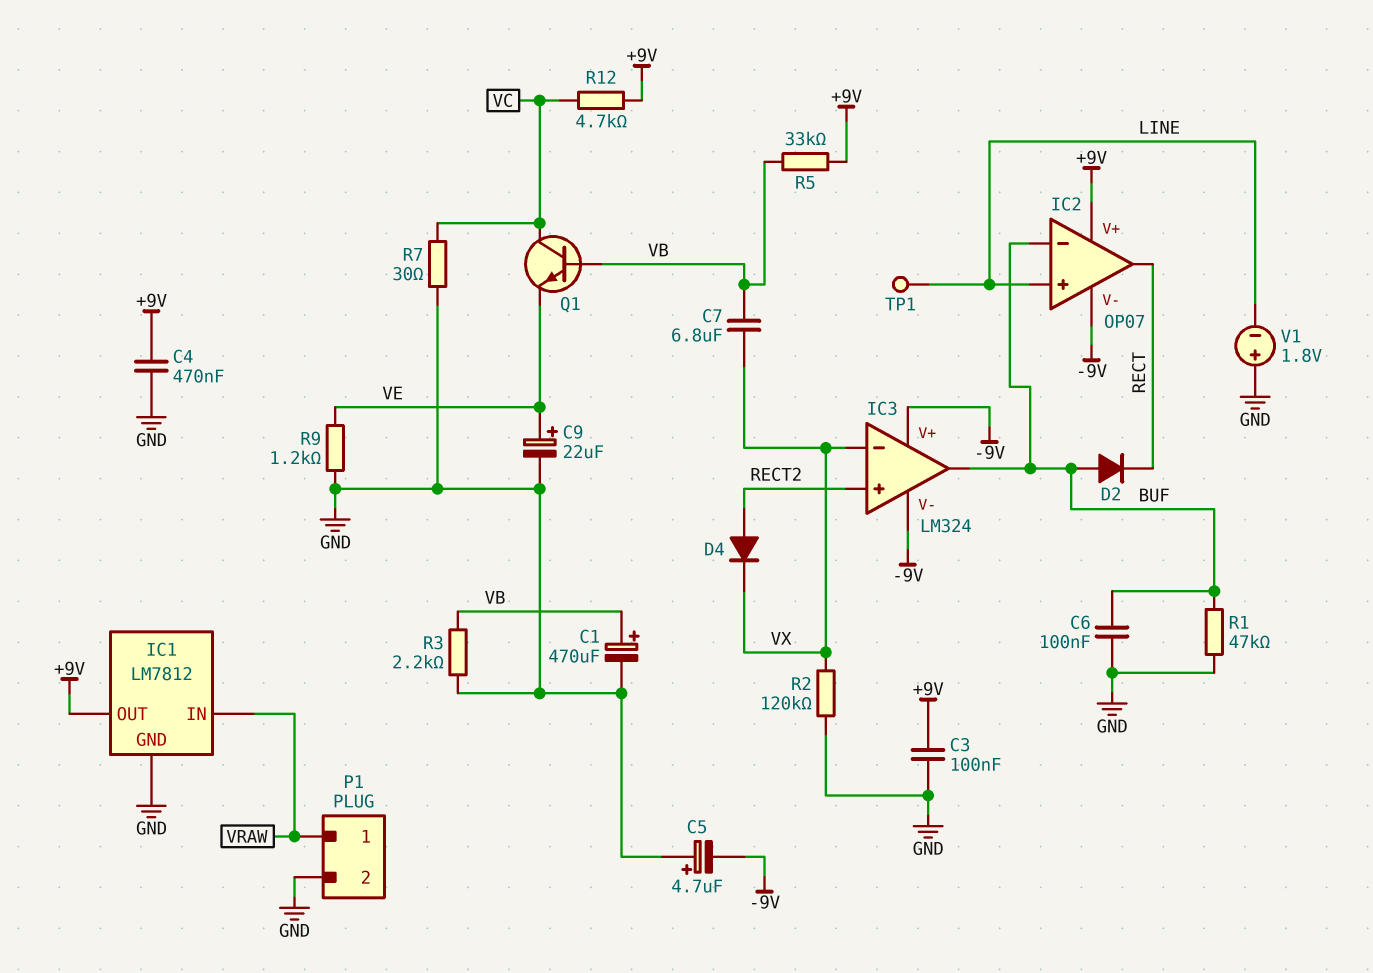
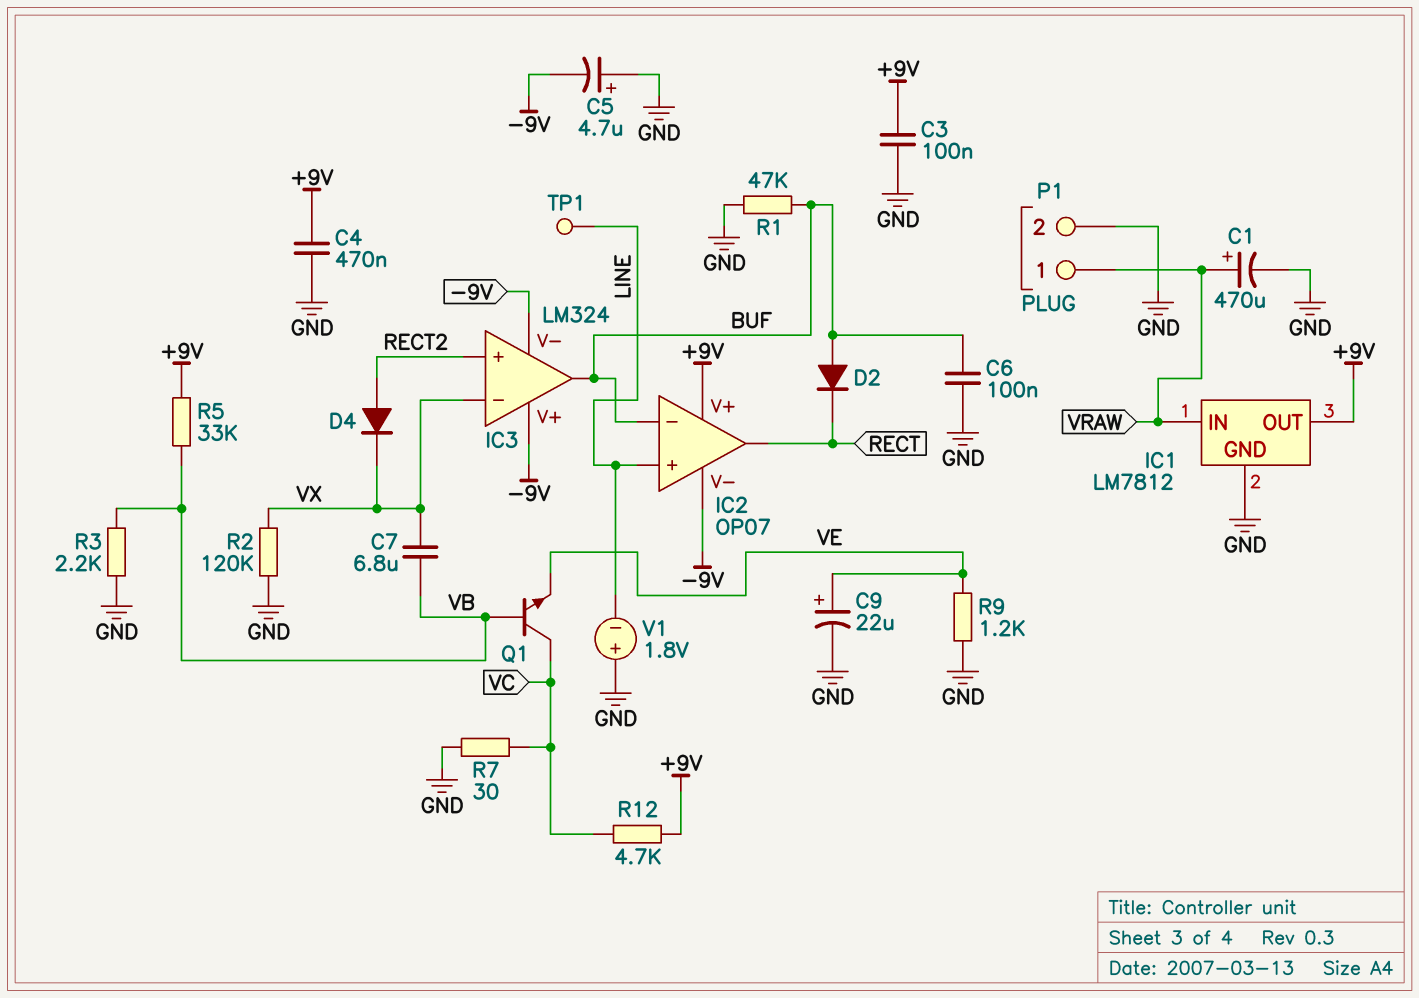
C1: 470uF (plus VB, minus GND) -> 470uF (plus VRAW, minus GND)

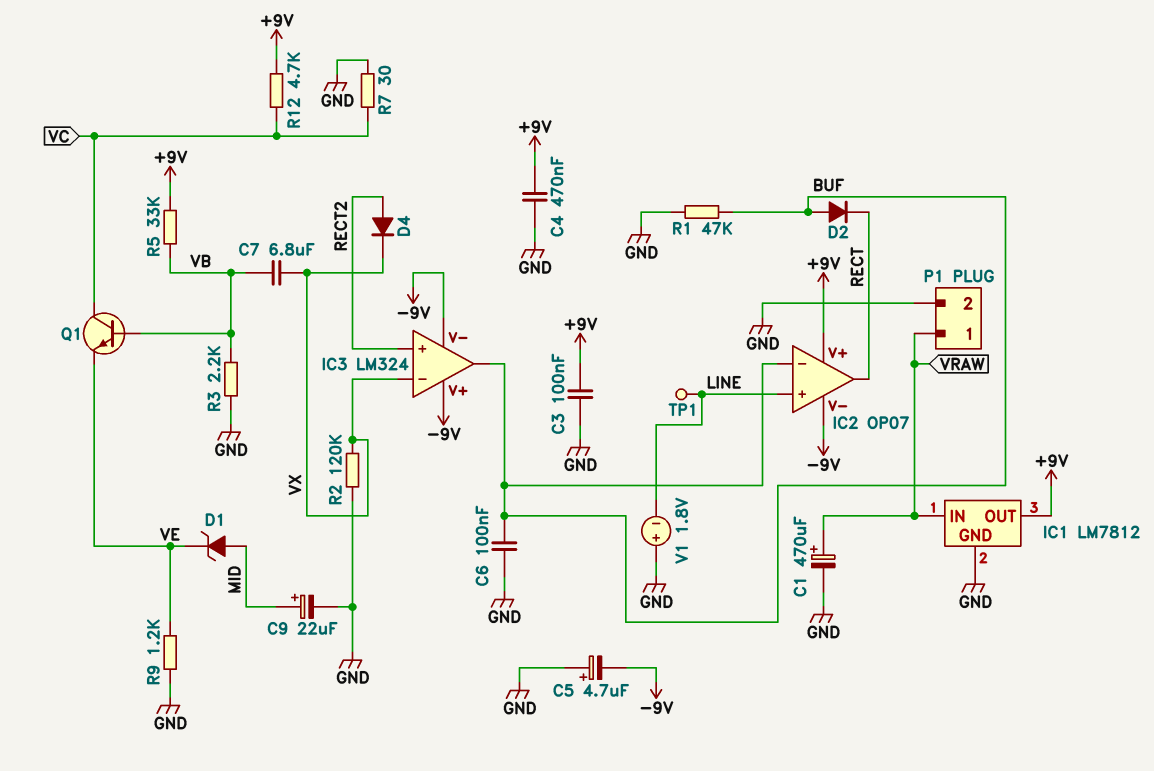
C9: 22uF (plus VE, minus GND) -> 22uF (plus MID, minus GND)
D1: none -> zener (A MID, K VE)

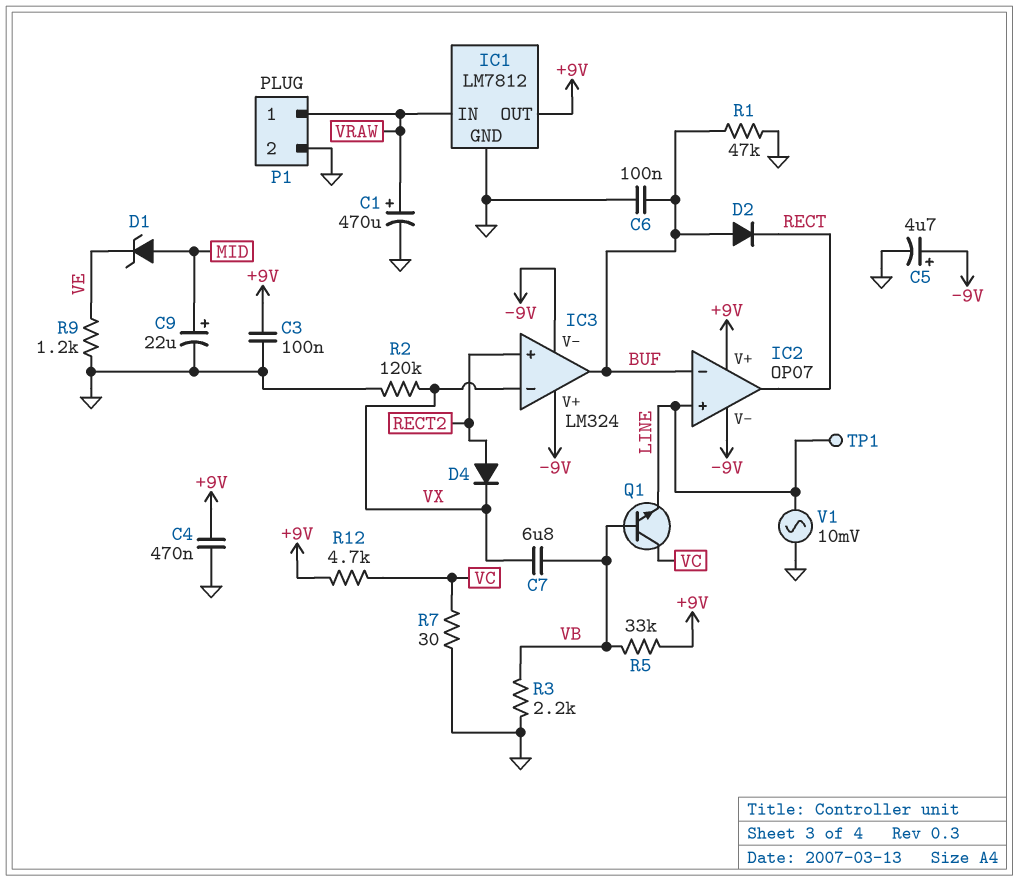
C5: 4.7uF (plus GND, minus -9V) -> 4.7uF (plus -9V, minus GND)
Q1: NPN (B VB, C VC, E VE) -> NPN (B VB, C VC, E LINE)
V1: 1.8V (plus GND, minus LINE) -> AC 10mV (GND, LINE)

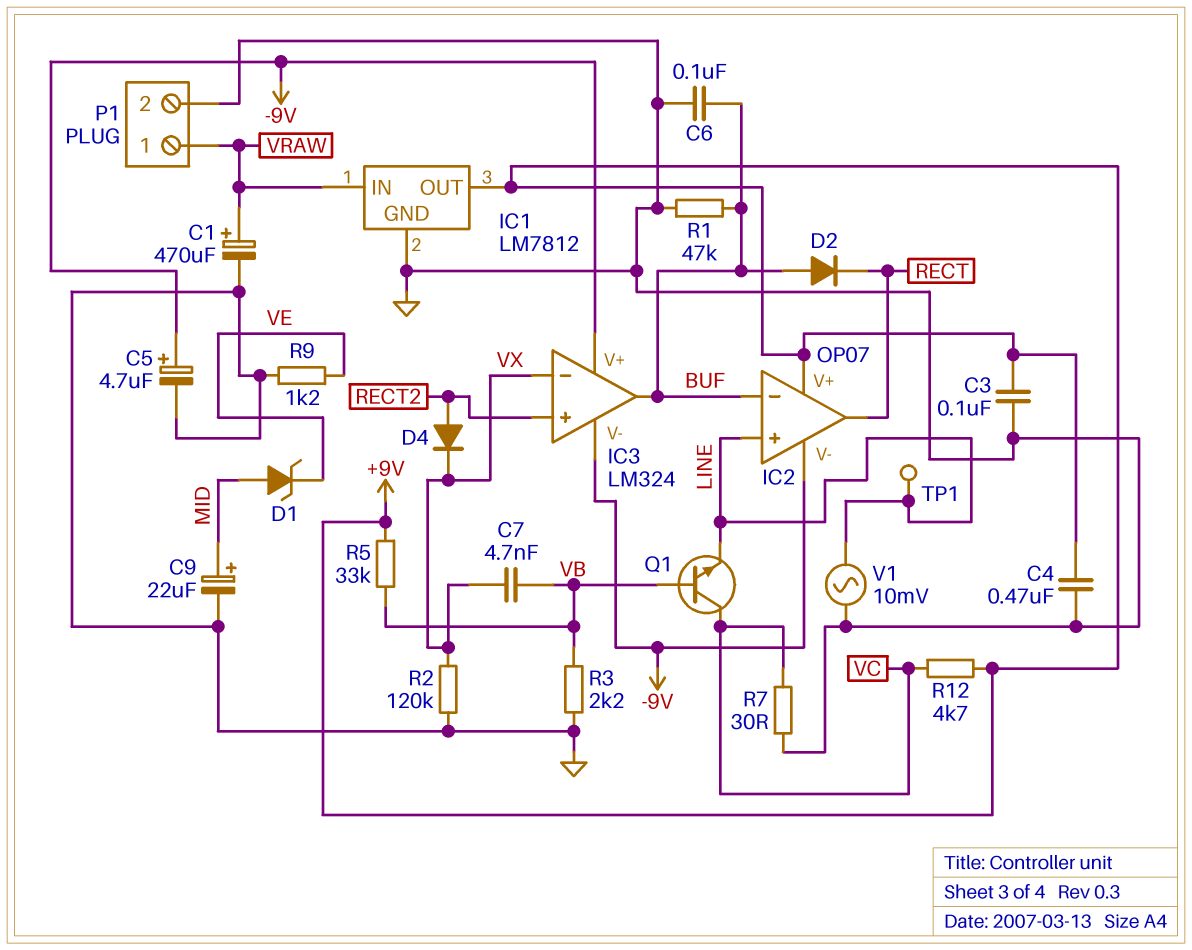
C7: 6.8uF (VB, VX) -> 4.7nF (VB, VX)

